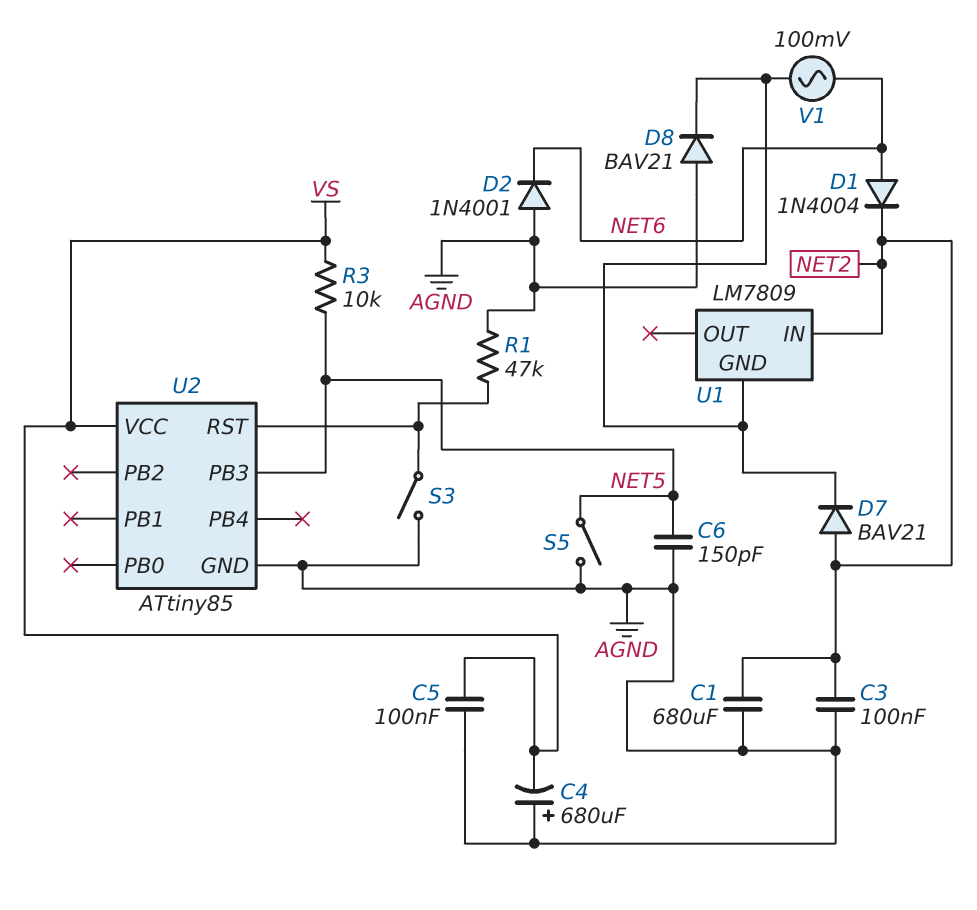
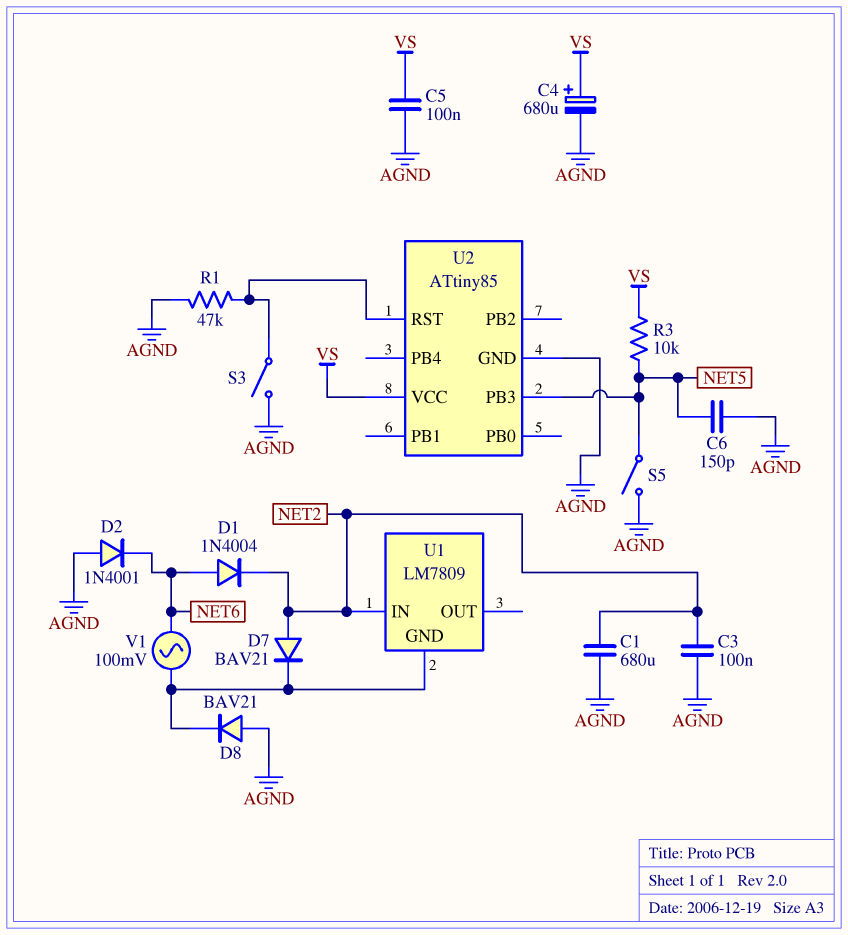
C4: 680uF (plus AGND, minus VS) -> 680uF (plus VS, minus AGND)

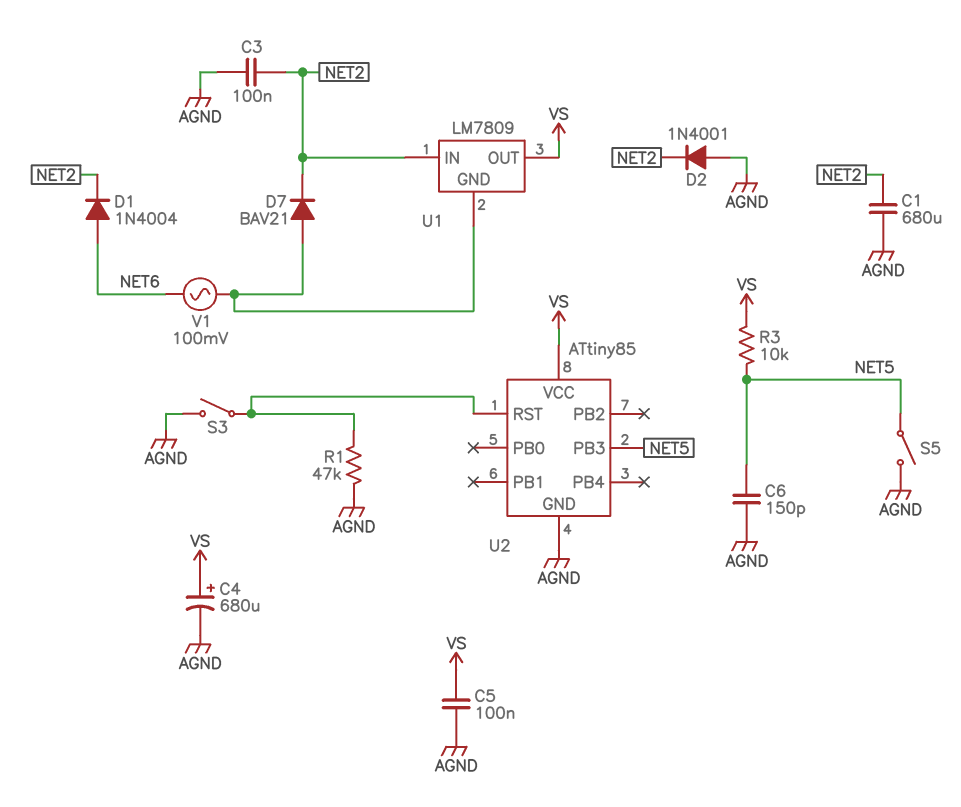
D2: diode 1N4001 (A AGND, K NET6) -> diode 1N4001 (A AGND, K NET2)
D7: diode BAV21 (A NET2, K U1/GND) -> diode BAV21 (A U1/GND, K NET2)
D8: diode BAV21 (A AGND, K U1/GND) -> none
U1 pin OUT: none -> VS

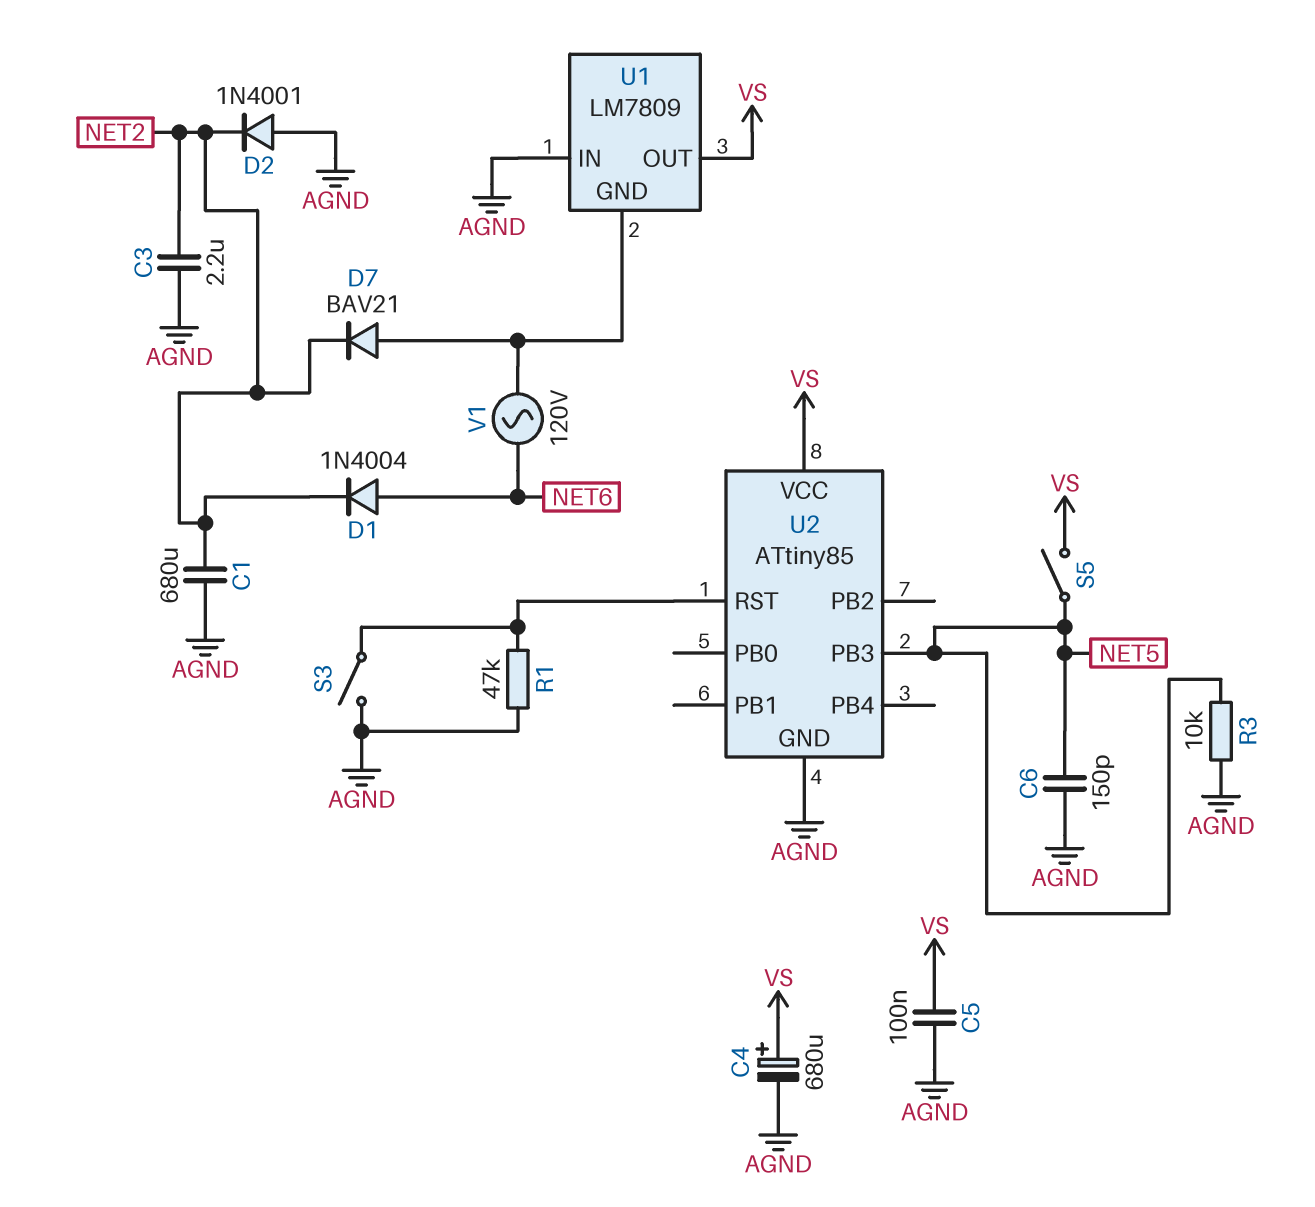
C3: 100nF (AGND, NET2) -> 2.2uF (AGND, NET2)
R3: 10k (NET5, VS) -> 10k (AGND, NET5)
S5: switch (AGND, NET5) -> switch (NET5, VS)
U1 pin IN: NET2 -> AGND
V1: AC 100mV (NET6, U1/GND) -> AC 120V (NET6, U1/GND)

